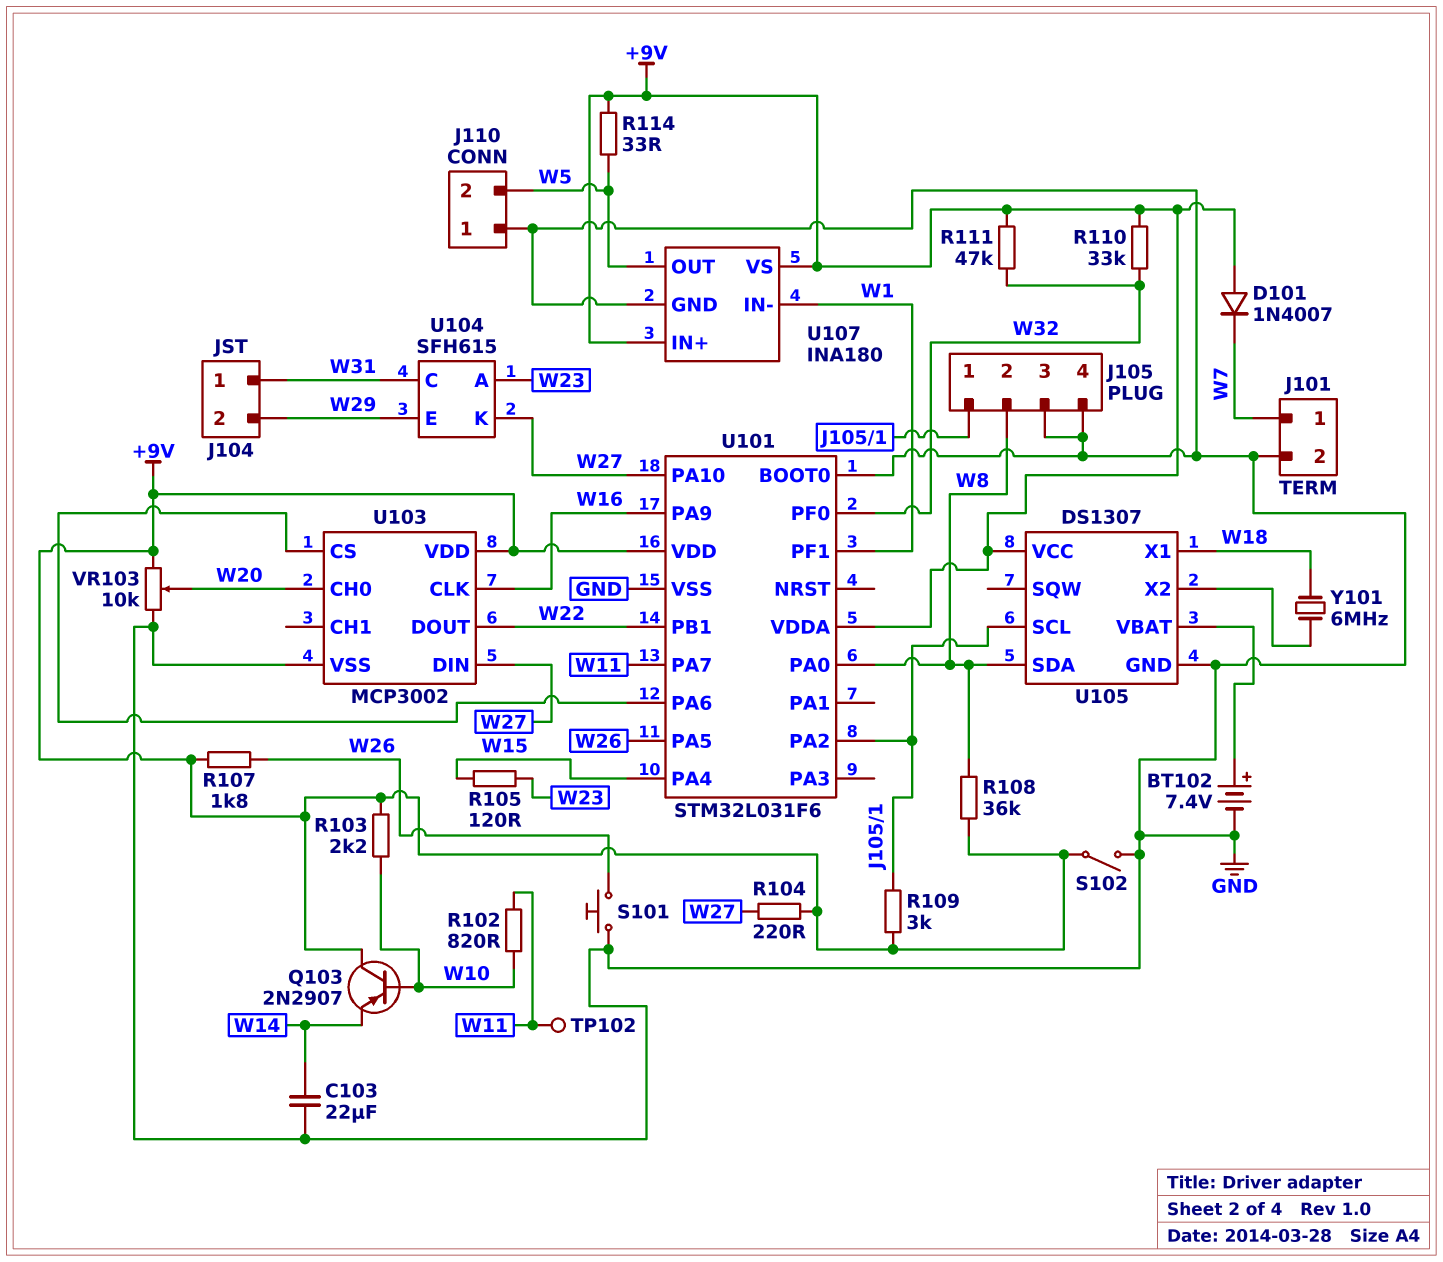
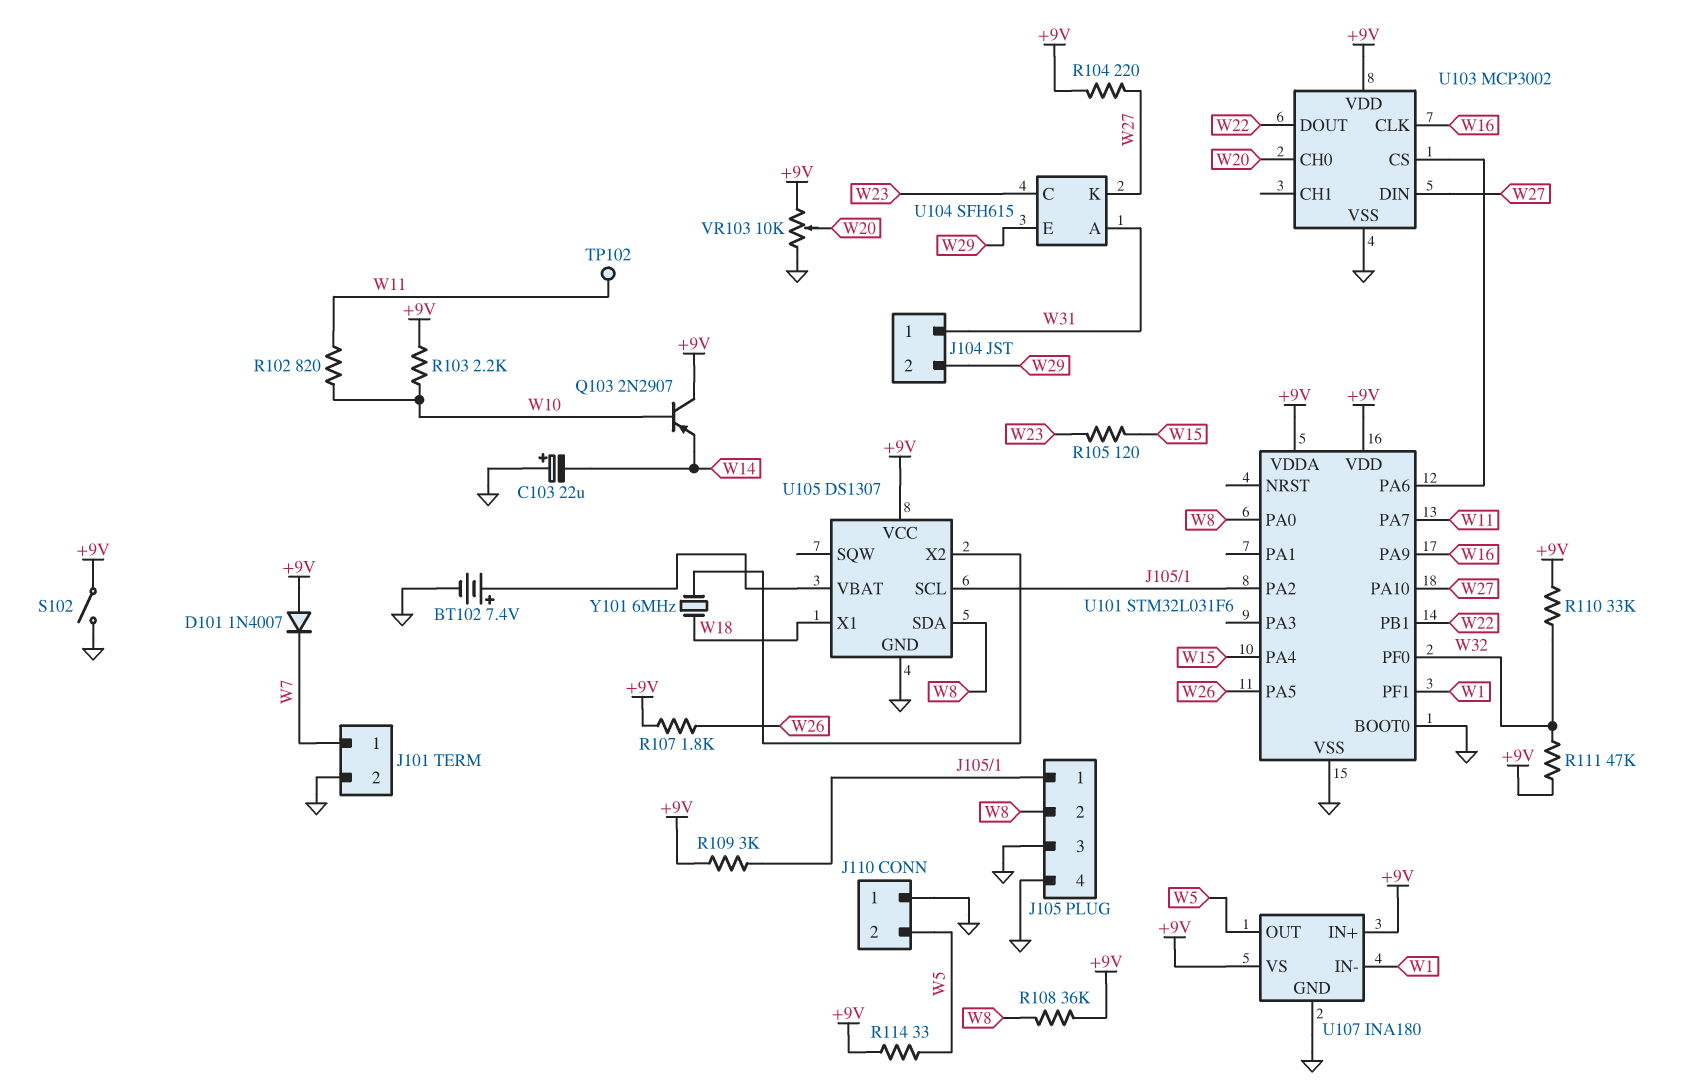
C103: 22uF (GND, W14) -> 22uF (plus GND, minus W14)
S101: button (GND, W26) -> none
U104 pin A: W23 -> W31
U104 pin C: W31 -> W23

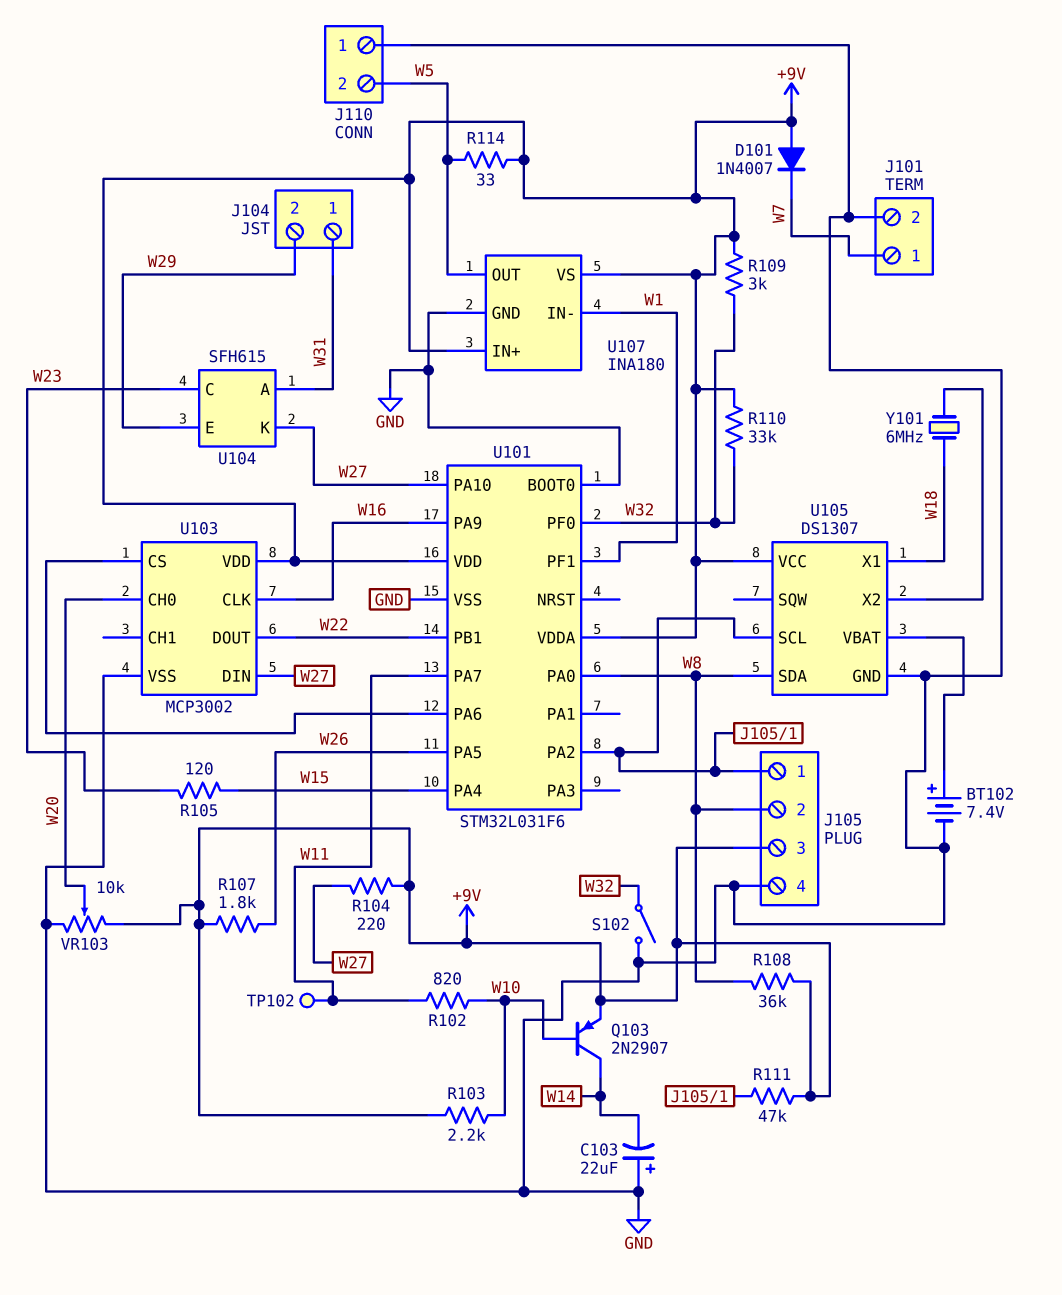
J105 pin 3: GND -> +9V
Q103: PNP 2N2907 (B W10, C +9V, E W14) -> PNP 2N2907 (B W10, C W14, E +9V)
R109: 3k (+9V, J105/1) -> 3k (+9V, W32)
R111: 47k (+9V, W32) -> 47k (+9V, J105/1)
S102: switch (+9V, GND) -> switch (GND, W32)

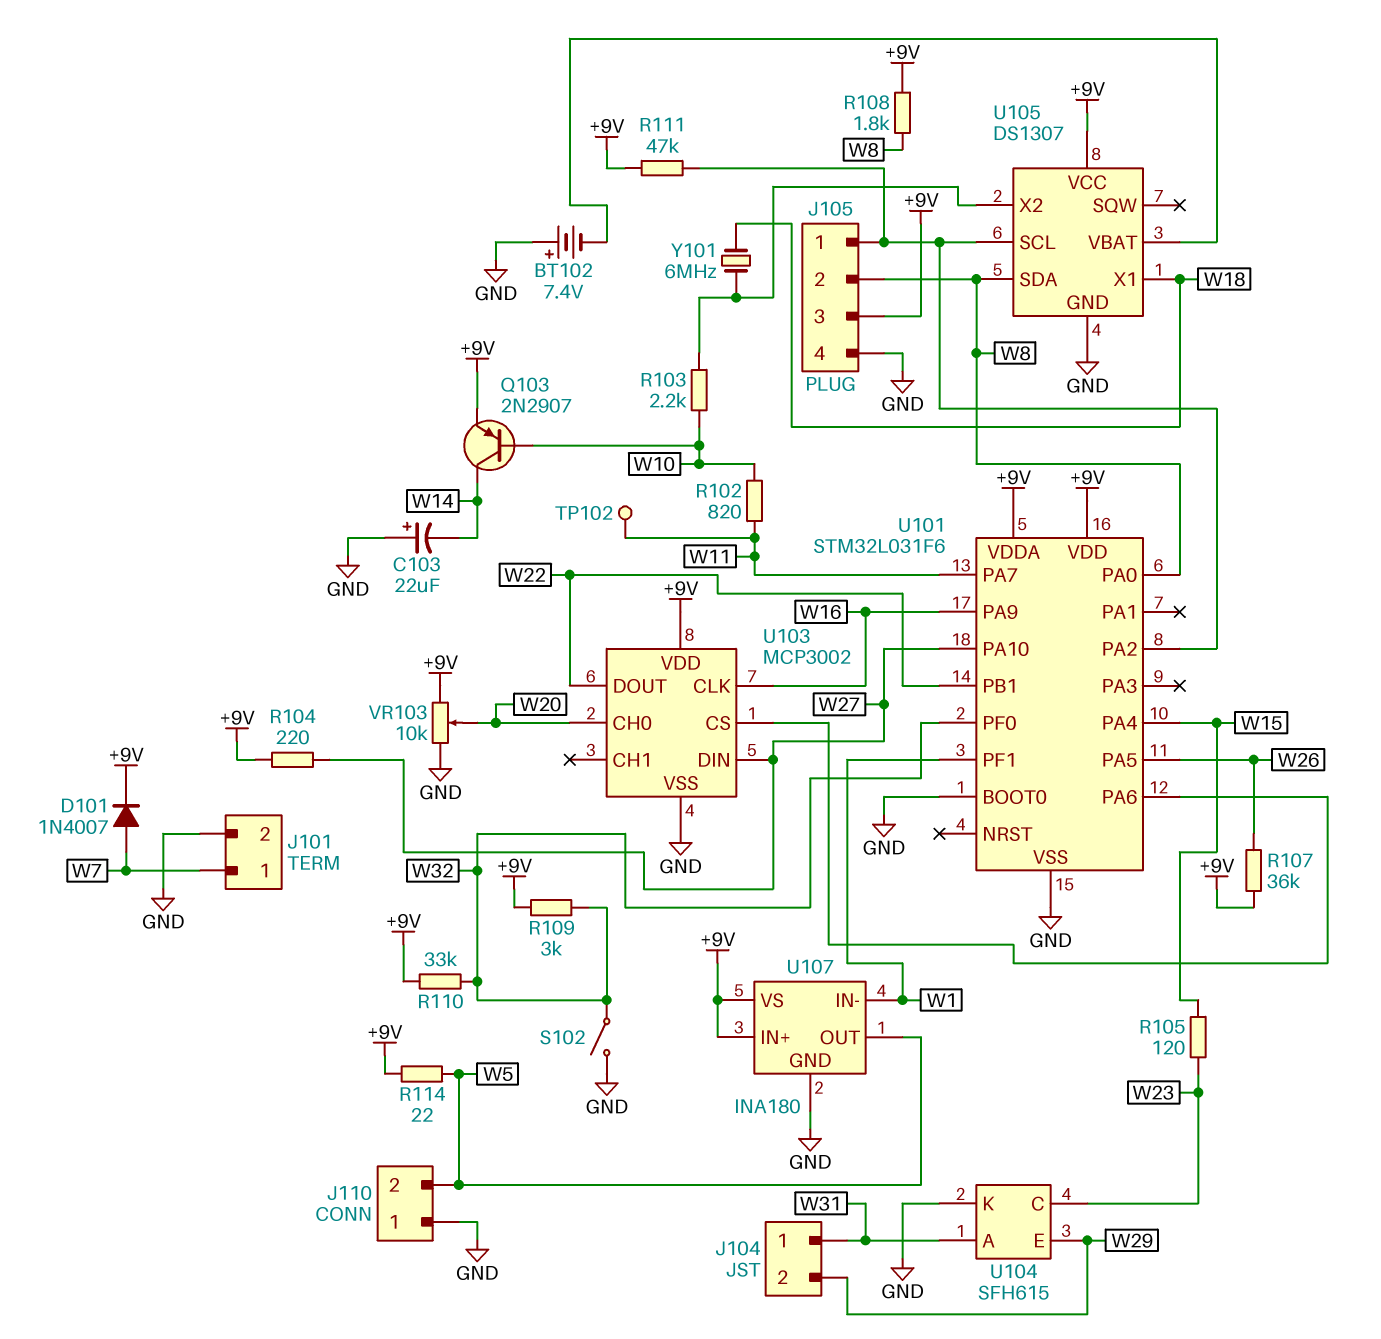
BT102: 7.4V (plus U105/VBAT, minus GND) -> 7.4V (plus GND, minus U105/VBAT)
D101: diode 1N4007 (A +9V, K W7) -> diode 1N4007 (A W7, K +9V)
R103: 2.2k (+9V, W10) -> 2.2k (U105/X2, W10)
R107: 1.8k (+9V, W26) -> 36k (+9V, W26)
R108: 36k (+9V, W8) -> 1.8k (+9V, W8)
R114: 33 (+9V, W5) -> 22 (+9V, W5)
U104 pin K: W27 -> GND

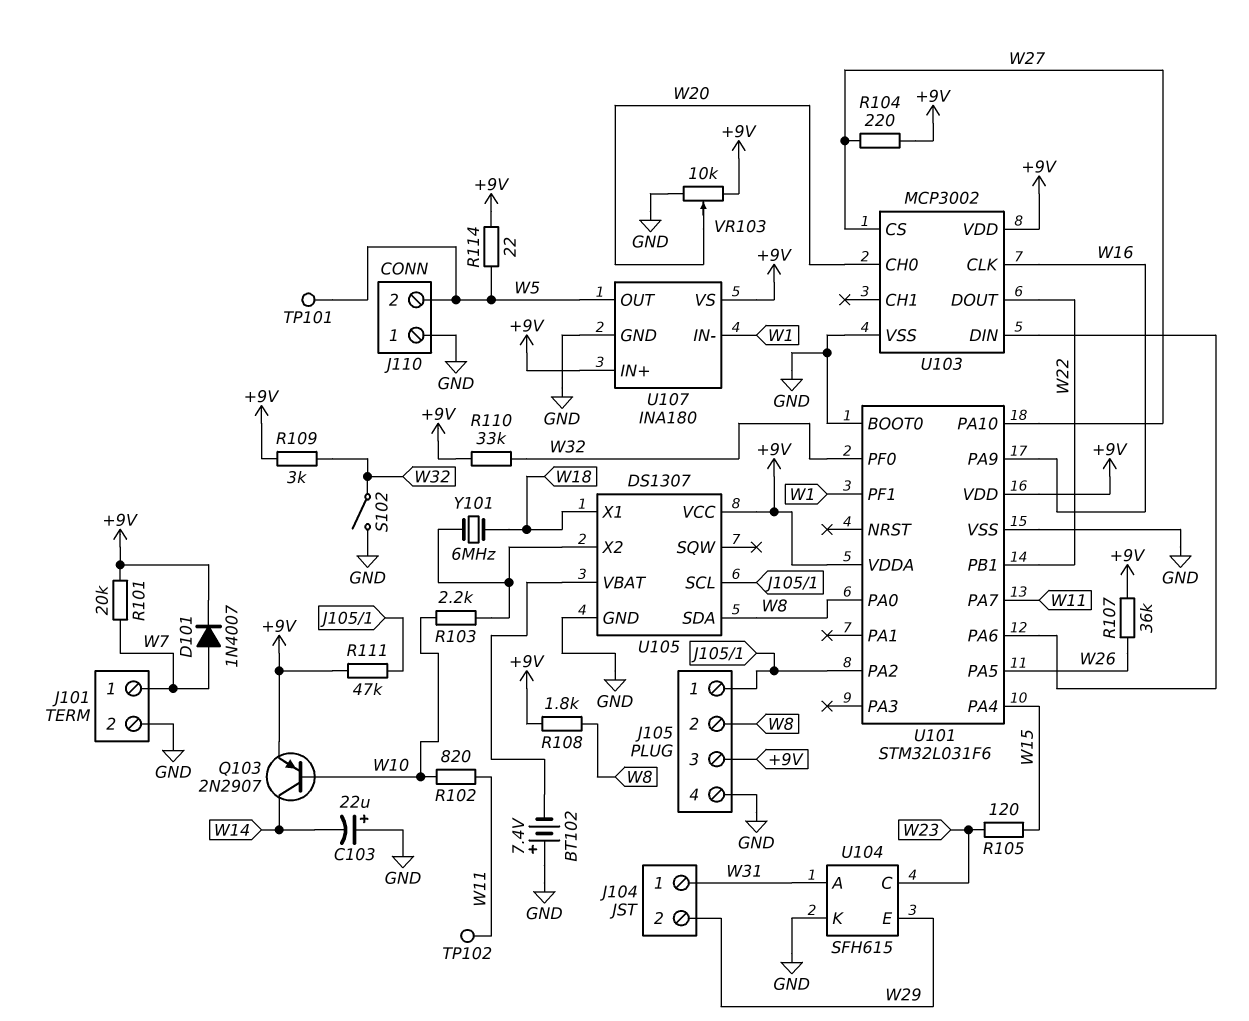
R101: none -> 20k (+9V, W7)
TP101: none -> test point (W5)
U103 pin CS: U101/PA6 -> W27
U103 pin DIN: W27 -> U101/PA6

